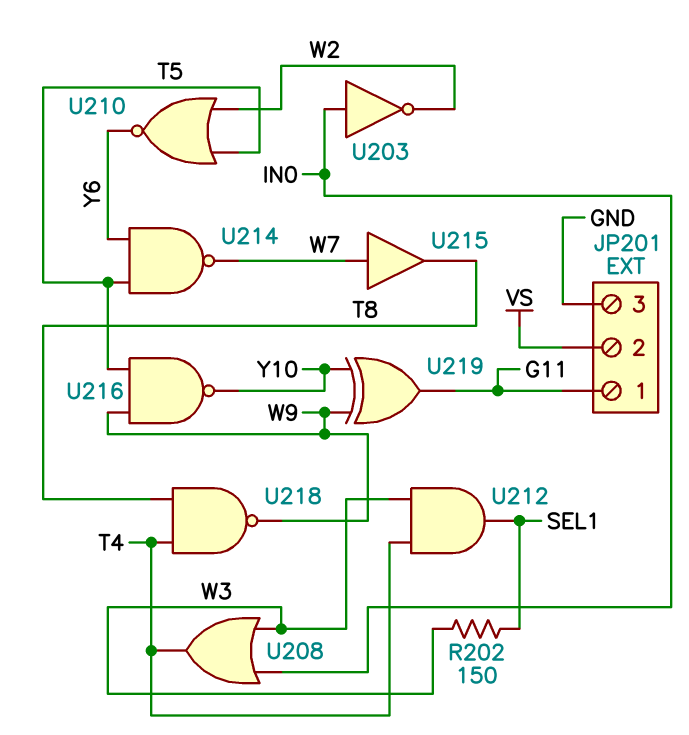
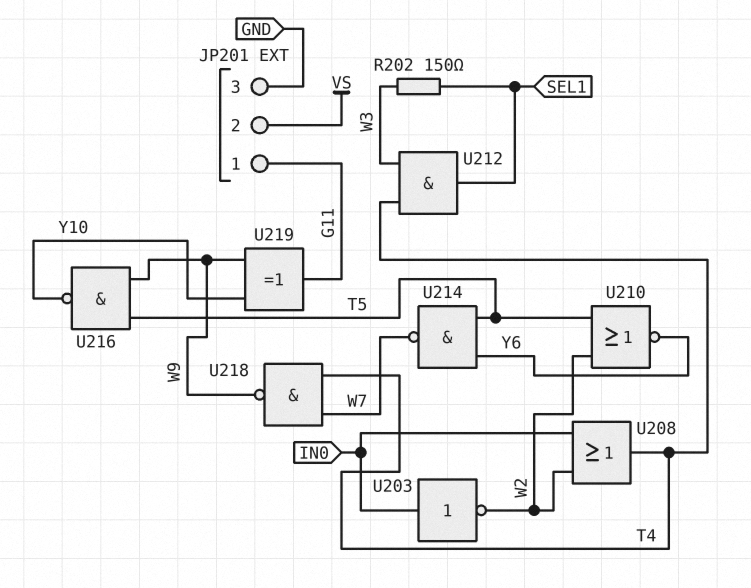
U208: OR (in IN0, in W3, out T4) -> OR (in IN0, in W2, out T4)
U215: buffer (in W7, out T8) -> none
U218: NAND (in T4, in T8, out W9) -> NAND (in T4, in W7, out W9)

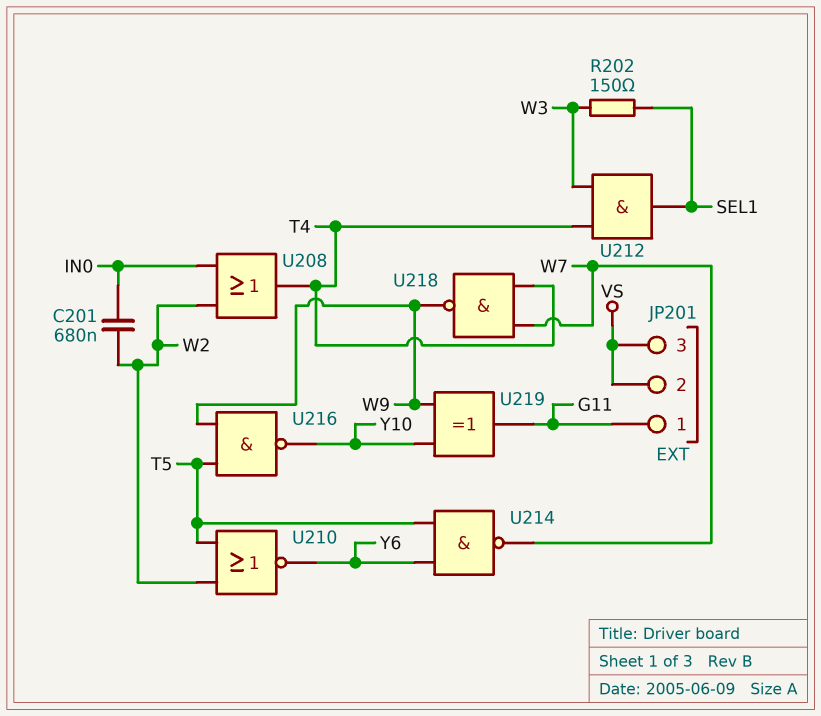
C201: none -> 680nF (IN0, W2)
JP201 pin 3: GND -> VS
U203: NOT (in IN0, out W2) -> none

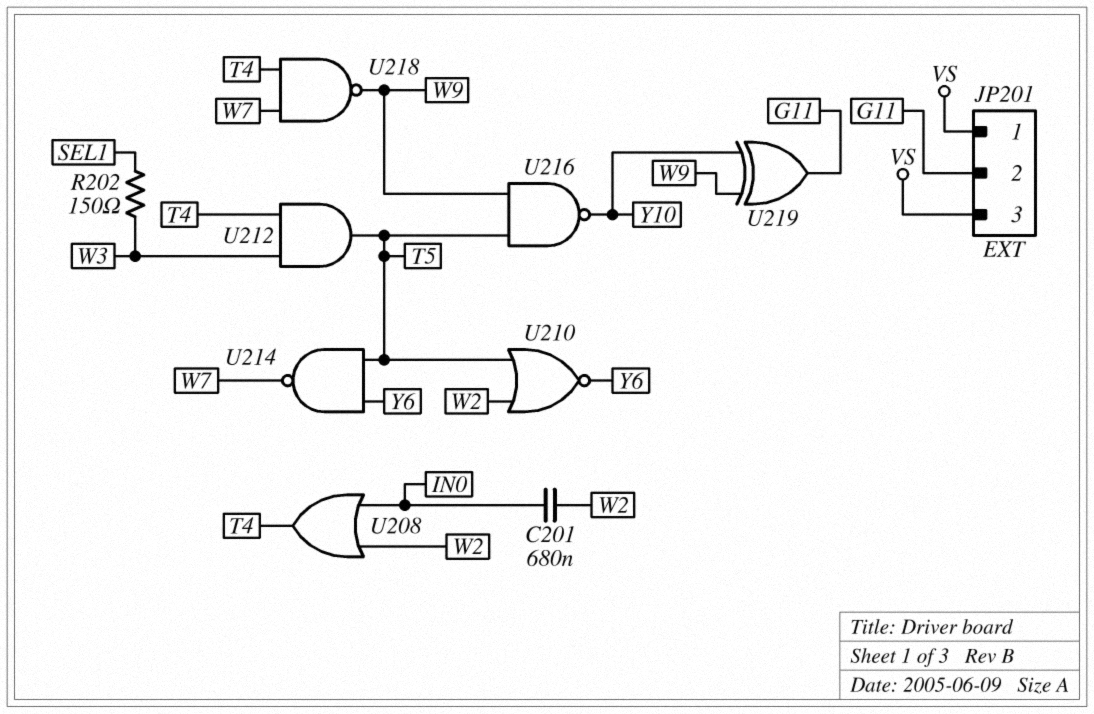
JP201 pin 1: G11 -> VS
JP201 pin 2: VS -> G11
U212: AND (in T4, in W3, out SEL1) -> AND (in T4, in W3, out T5)

